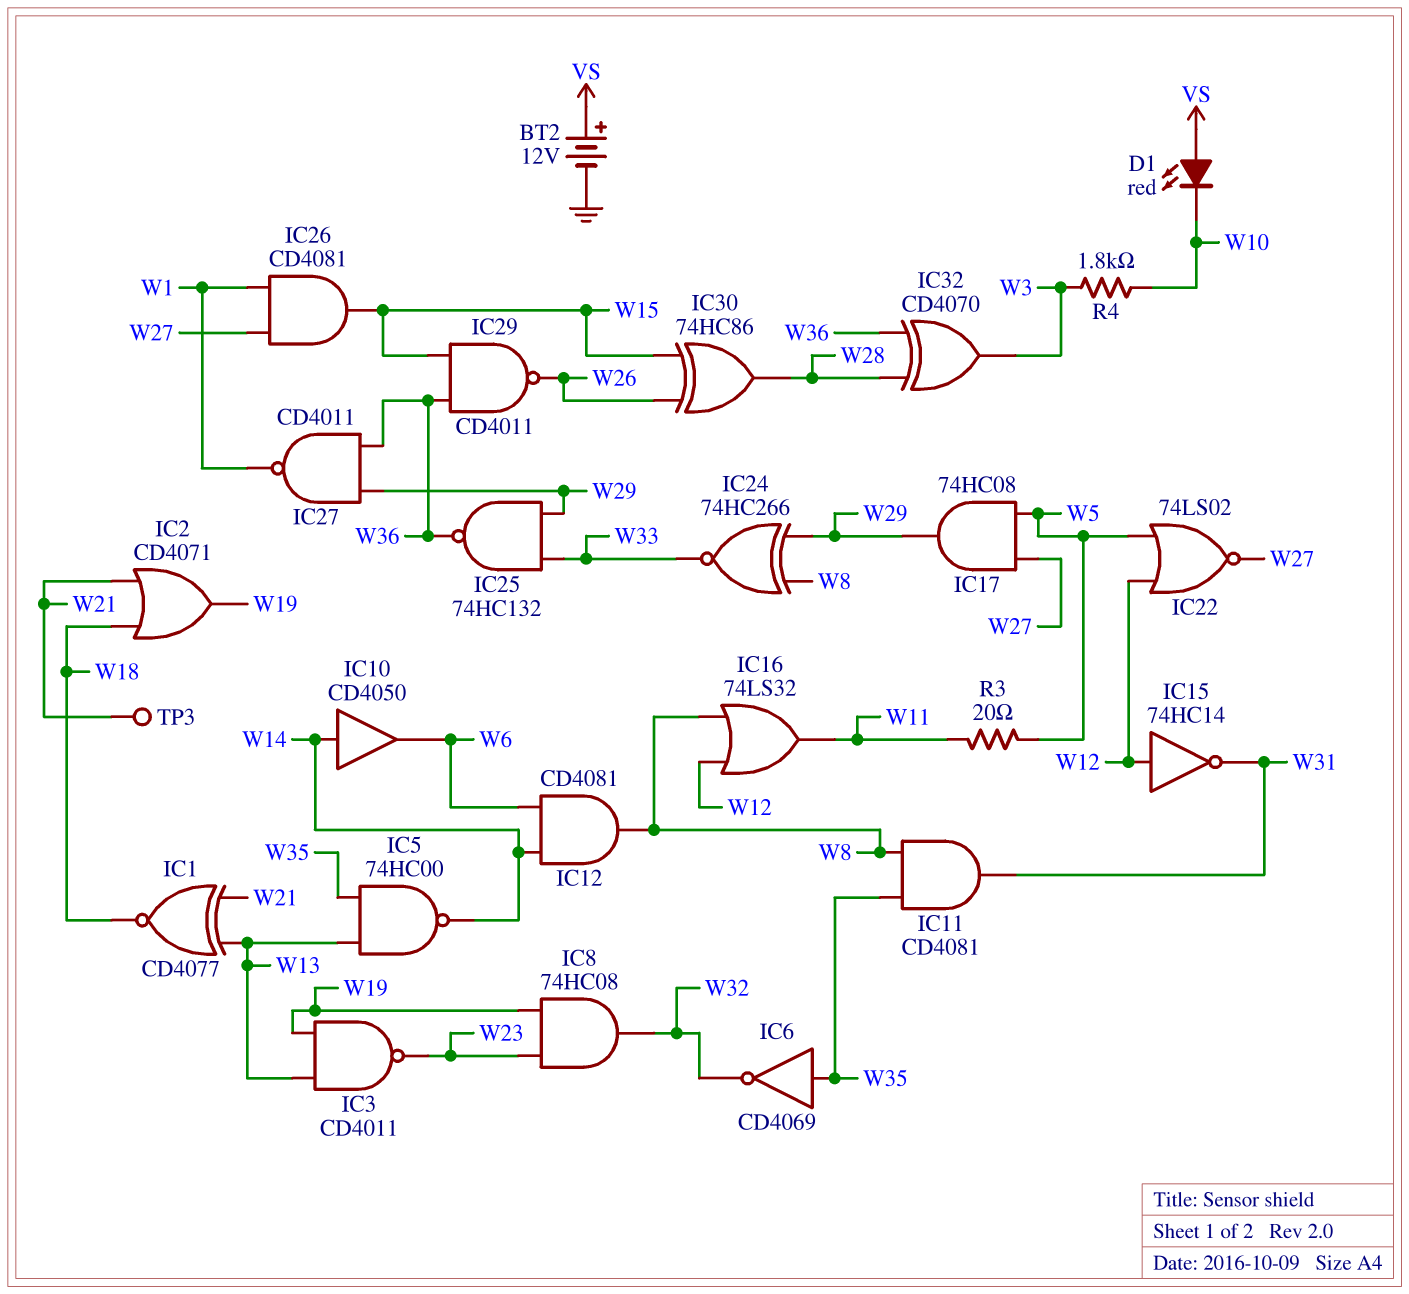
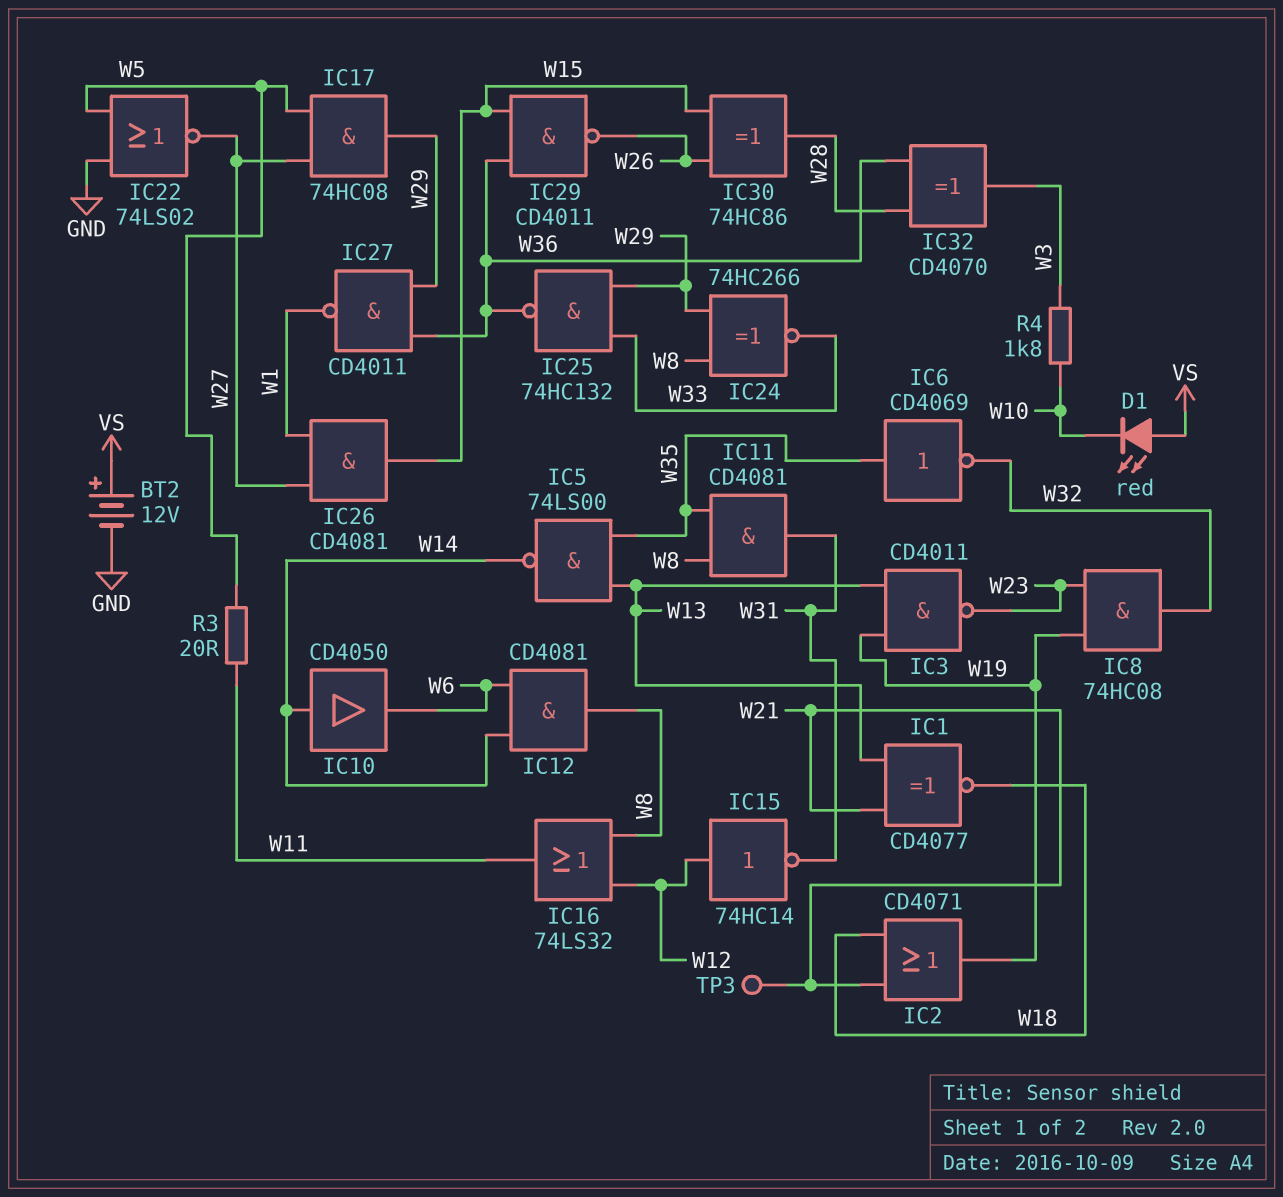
IC5: NAND 74HC00 (in W13, in W35, out W14) -> NAND 74LS00 (in W13, in W35, out W14)
IC22: NOR 74LS02 (in W5, in W12, out W27) -> NOR 74LS02 (in GND, in W5, out W27)

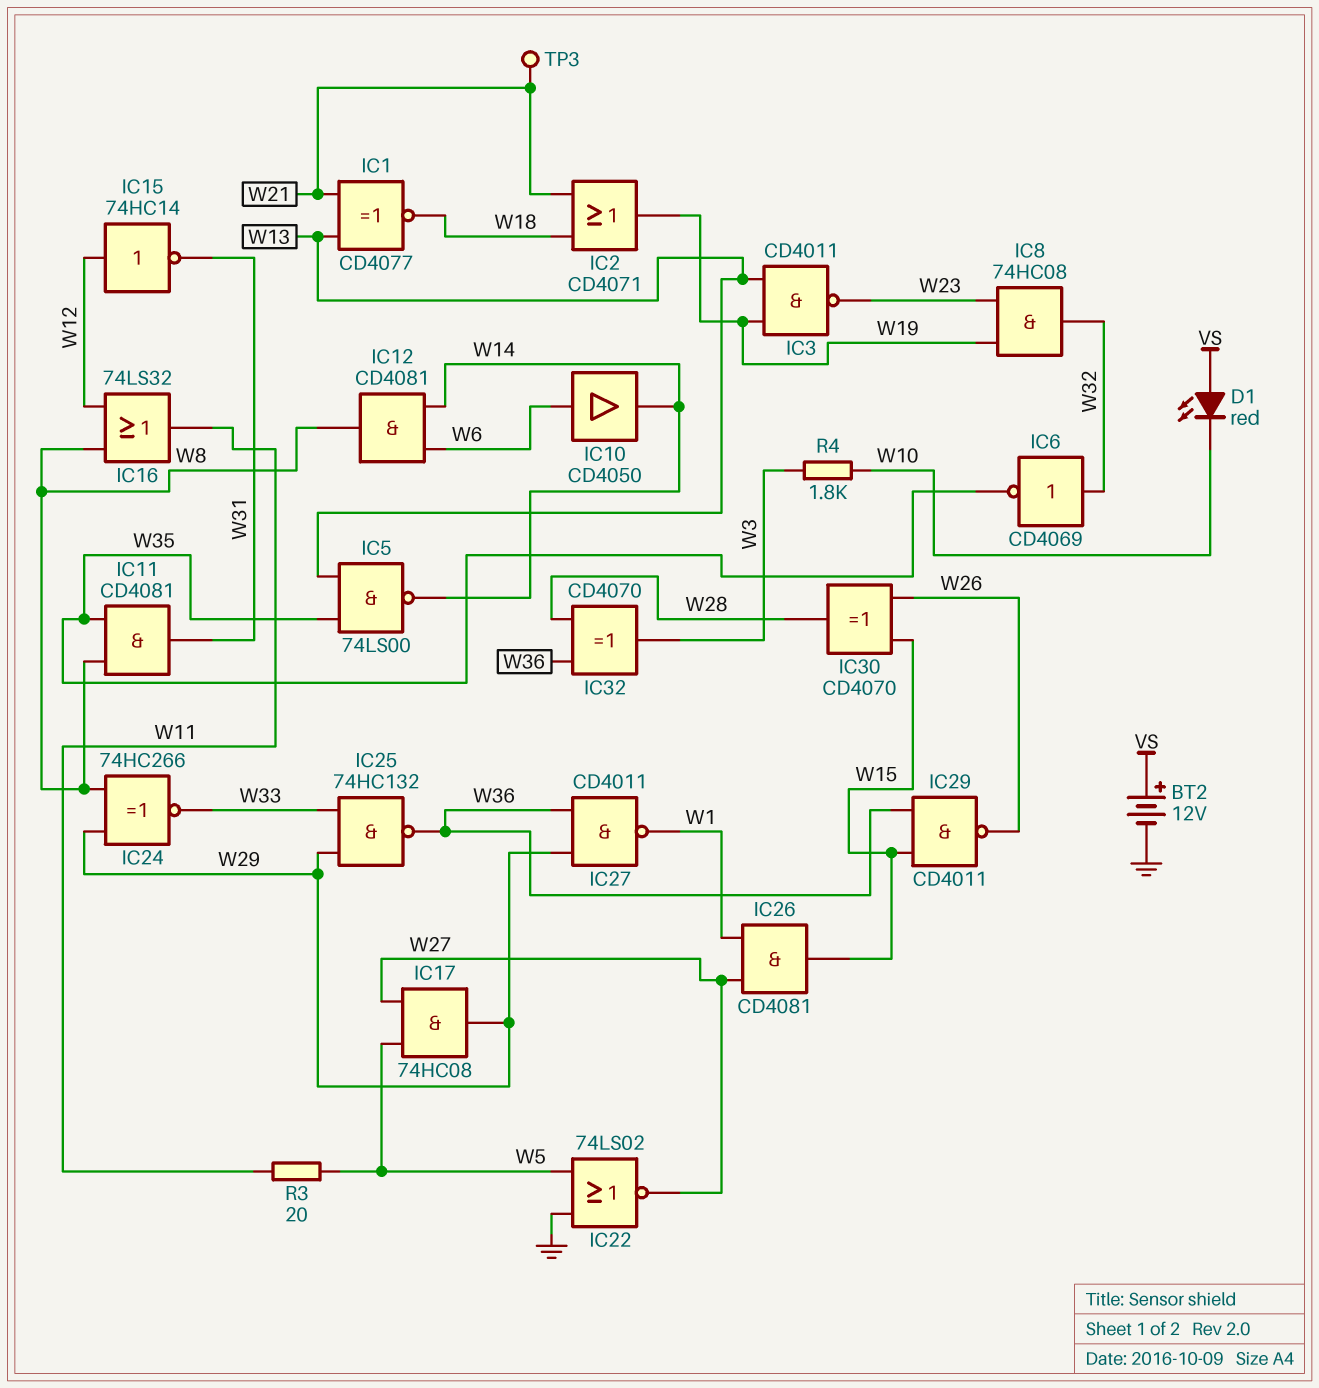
IC6: NOT CD4069 (in W35, out W32) -> NOT CD4069 (in W32, out W35)
IC10: buffer CD4050 (in W14, out W6) -> buffer CD4050 (in W6, out W14)
IC30: XOR 74HC86 (in W15, in W26, out W28) -> XOR CD4070 (in W15, in W26, out W28)

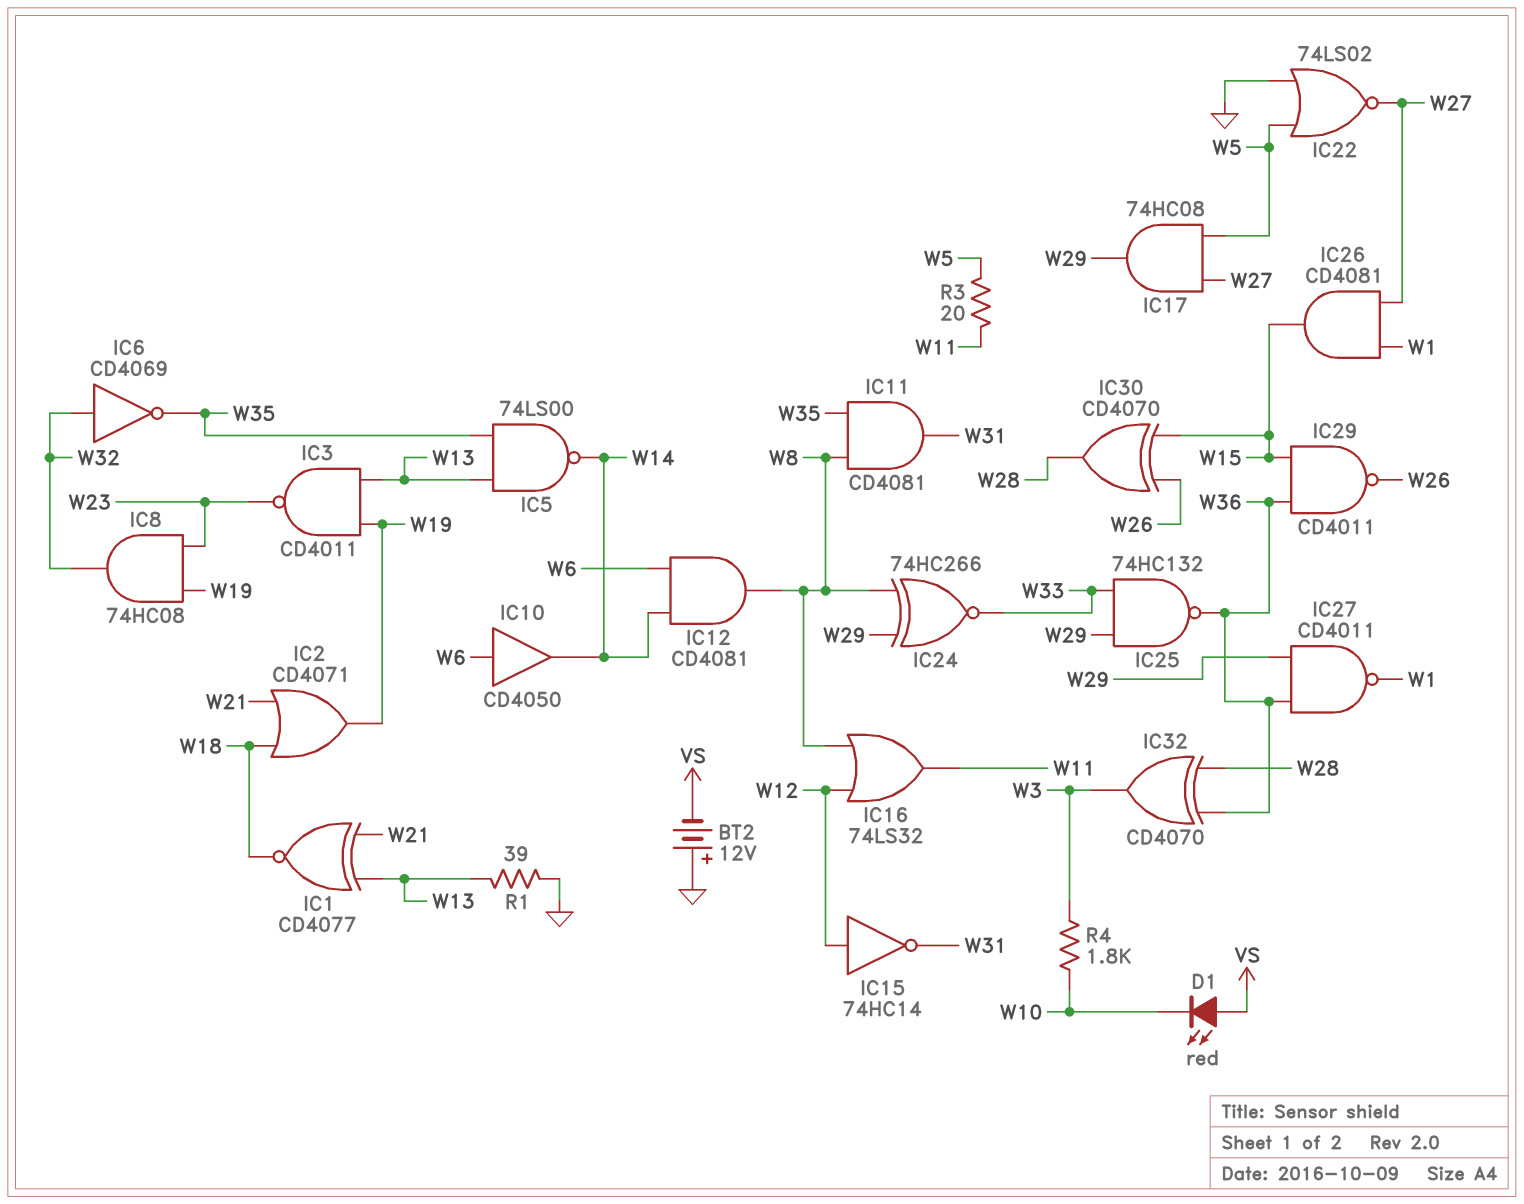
BT2: 12V (plus VS, minus GND) -> 12V (plus GND, minus VS)
R1: none -> 39 (GND, W13)
TP3: test point (W21) -> none

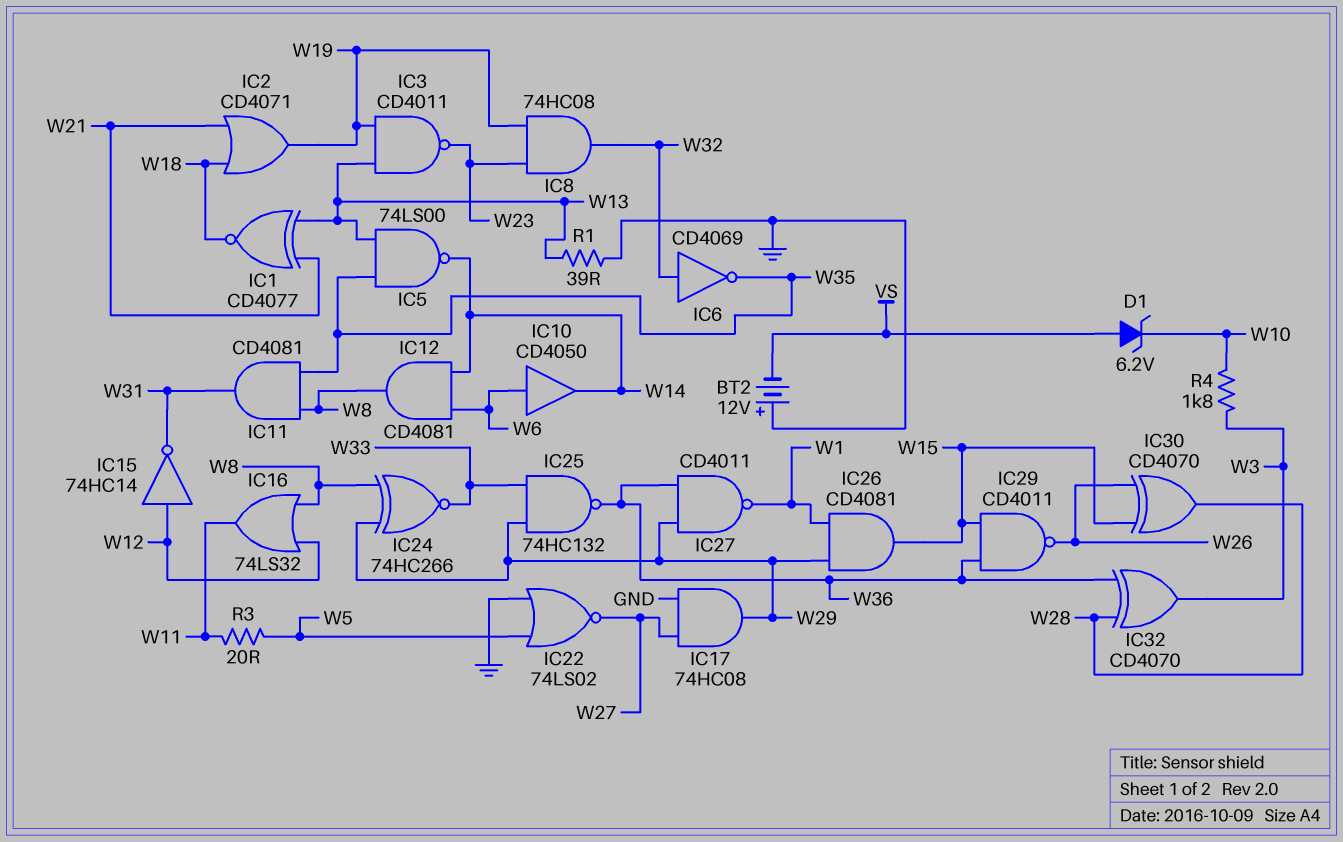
D1: LED red (A VS, K W10) -> zener 6.2V (A VS, K W10)
IC17: AND 74HC08 (in W5, in W27, out W29) -> AND 74HC08 (in GND, in W27, out W29)
IC26: AND CD4081 (in W1, in W27, out W15) -> AND CD4081 (in W1, in W29, out W15)

